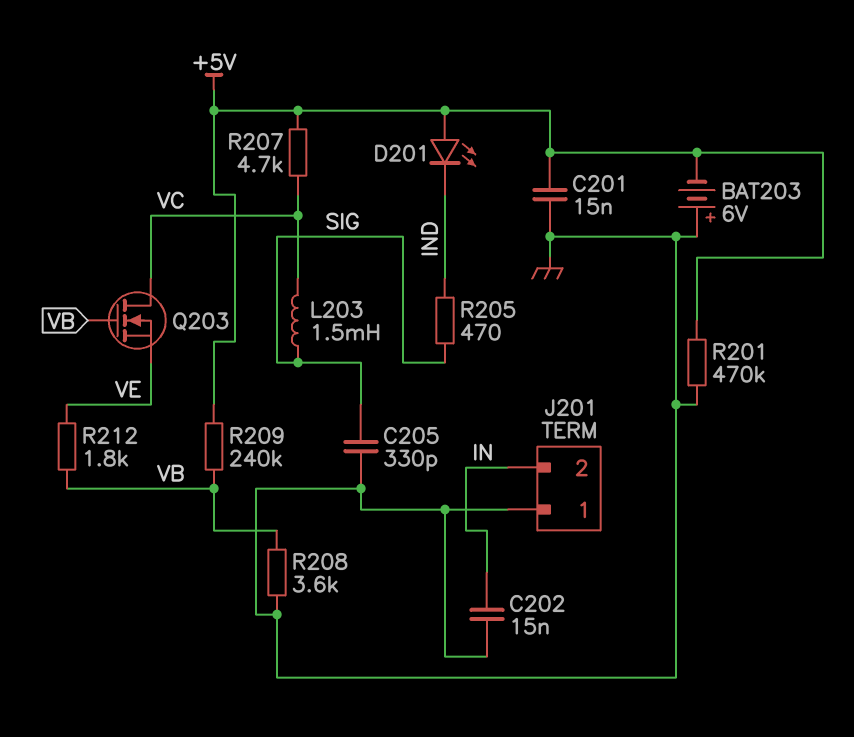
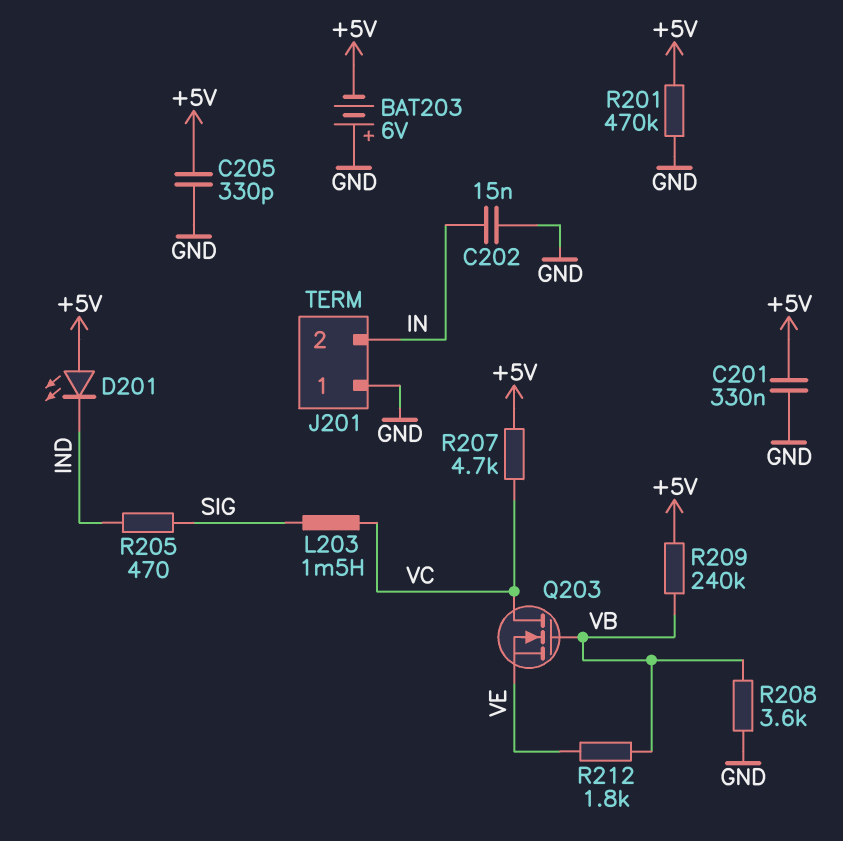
C201: 15nF (+5V, GND) -> 330nF (+5V, GND)
C205: 330pF (GND, SIG) -> 330pF (+5V, GND)

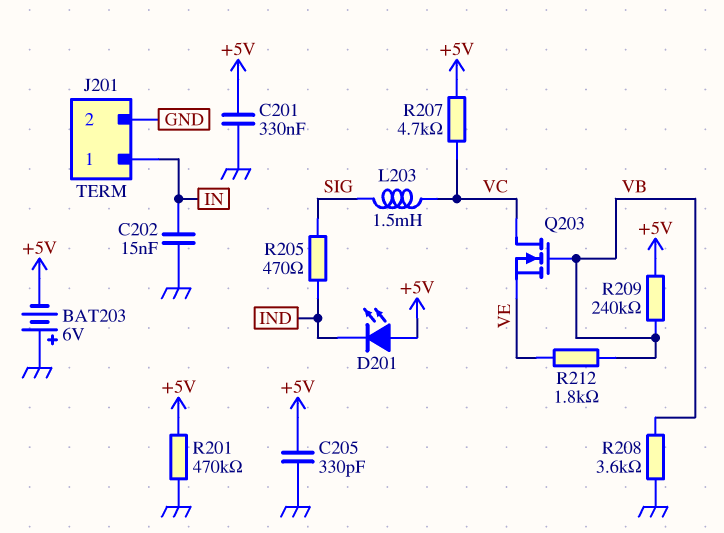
J201 pin 1: GND -> IN
J201 pin 2: IN -> GND

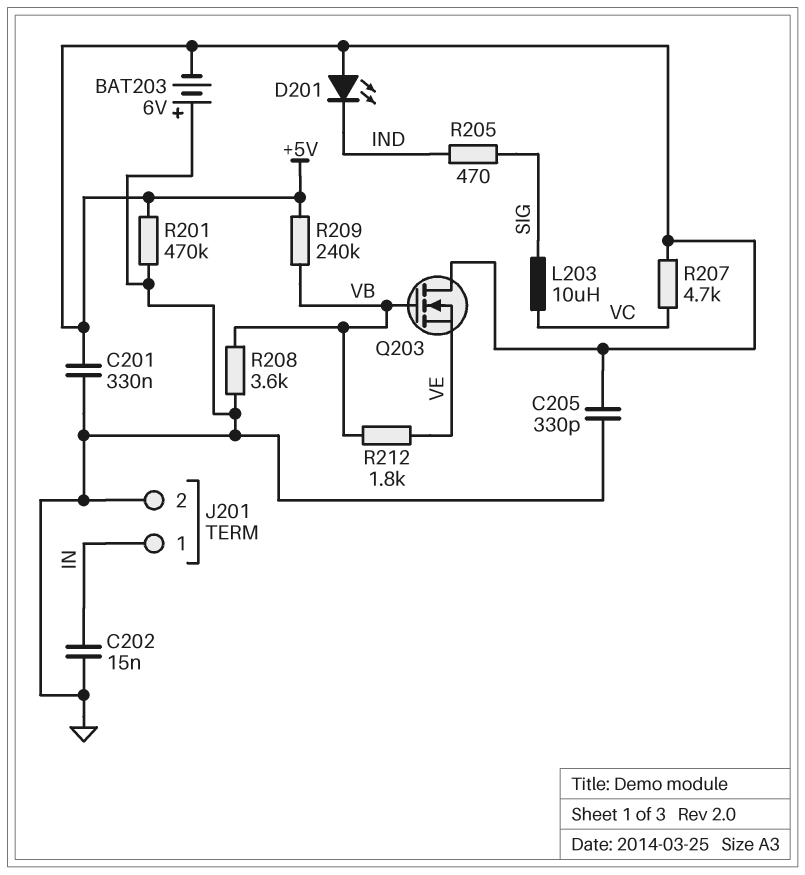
L203: 1.5mH (SIG, VC) -> 10uH (SIG, VC)
Q203: NMOS (G VB, D VC, S VE) -> NMOS (G VB, D +5V, S VE)

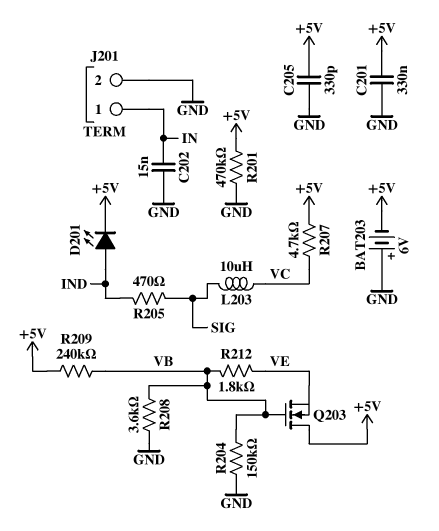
D201: LED (A +5V, K IND) -> LED (A IND, K +5V)
R204: none -> 150k (GND, VB)

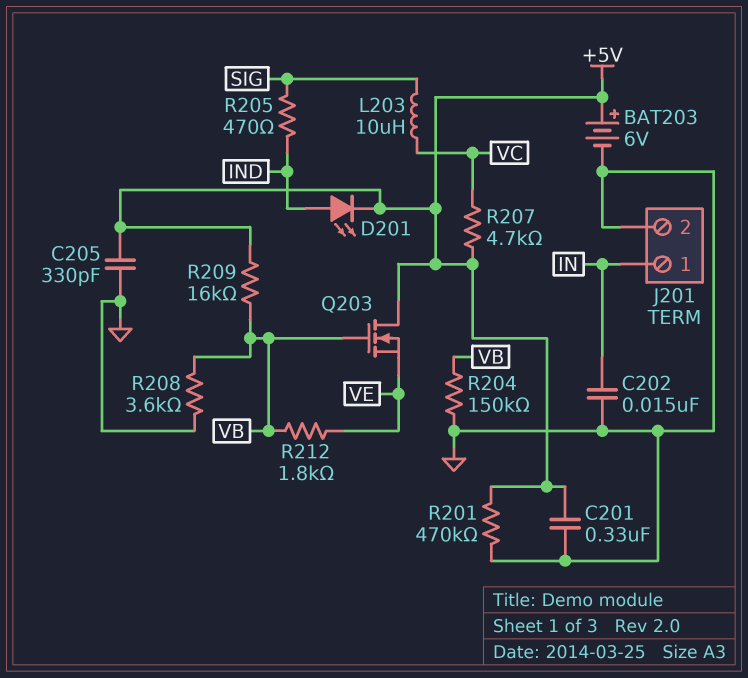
BAT203: 6V (plus GND, minus +5V) -> 6V (plus +5V, minus GND)
R209: 240k (+5V, VB) -> 16k (+5V, VB)

